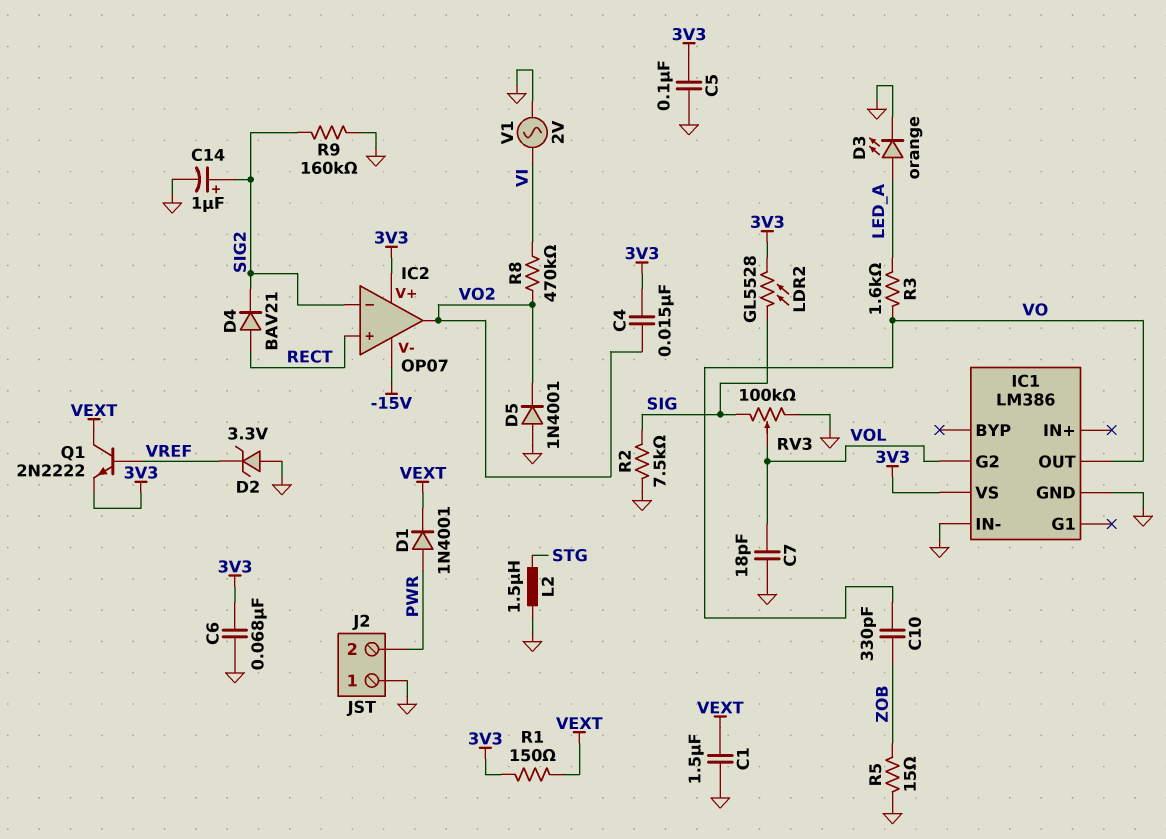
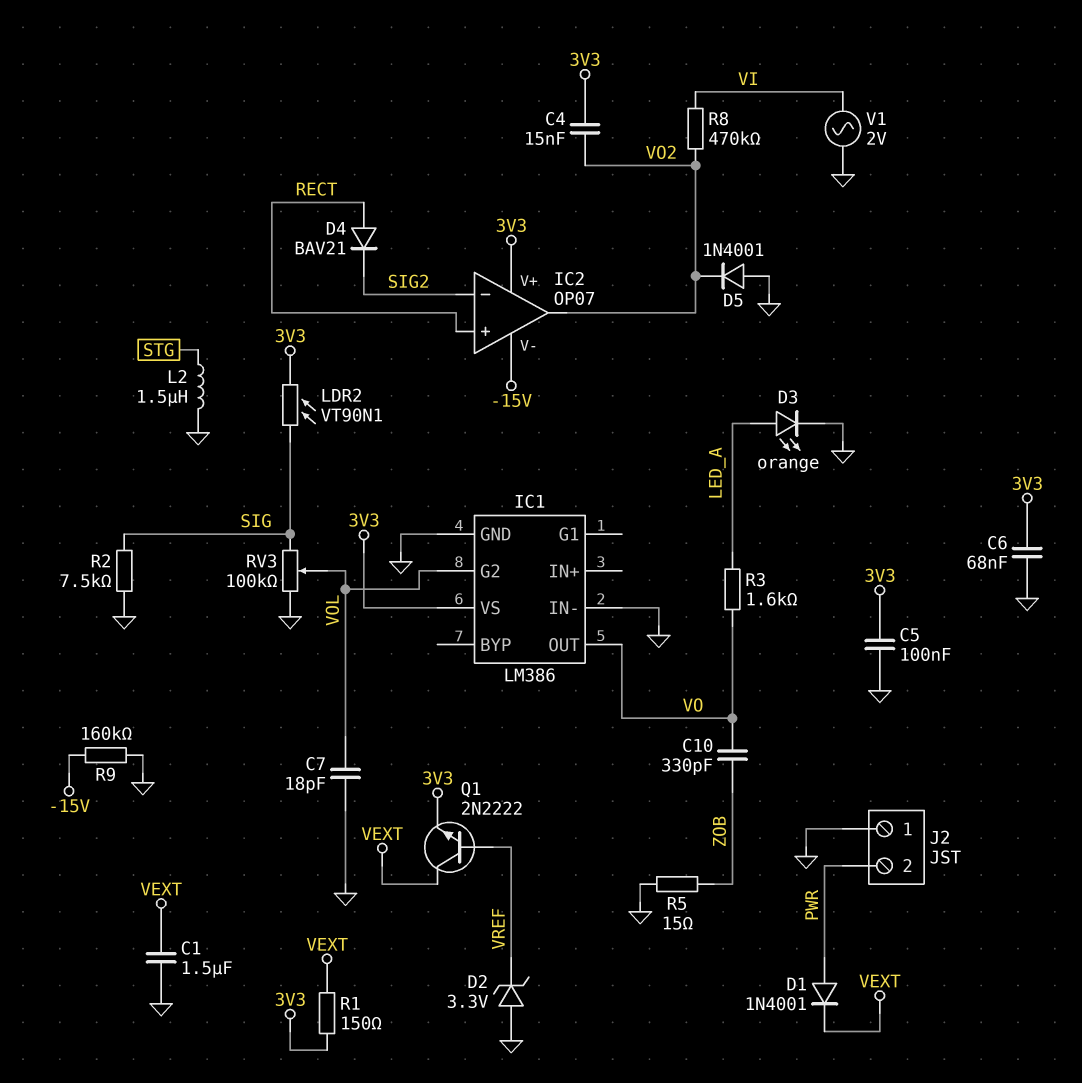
C14: 1uF (plus SIG2, minus GND) -> none
LDR2: GL5528 (3V3, SIG) -> VT90N1 (3V3, SIG)
R9: 160k (GND, SIG2) -> 160k (-15V, GND)

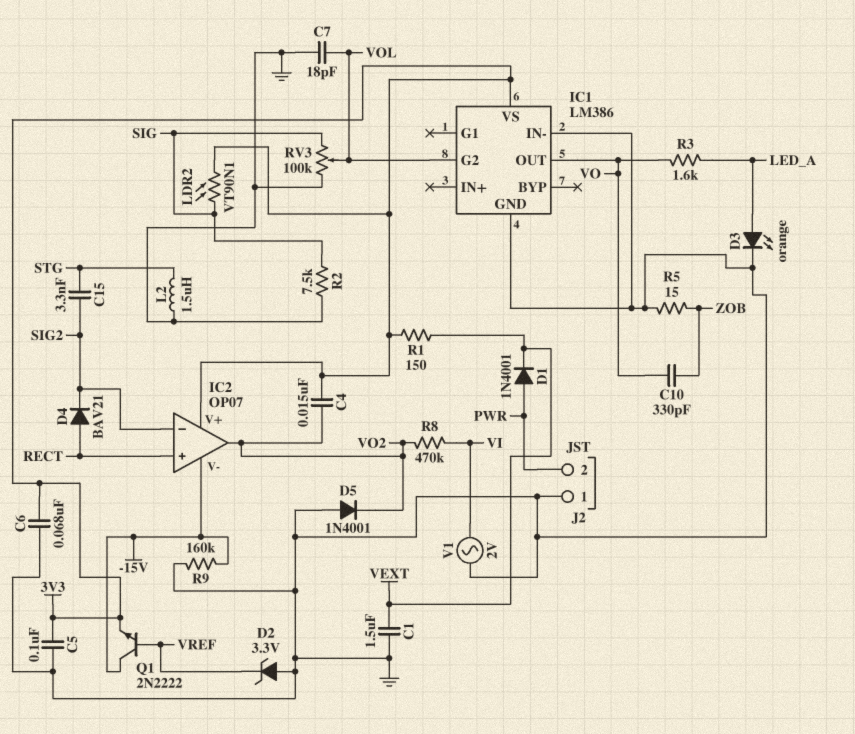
C15: none -> 3.3nF (SIG2, STG)
Q1: NPN 2N2222 (B VREF, C VEXT, E 3V3) -> NPN 2N2222 (B VREF, C -15V, E 3V3)

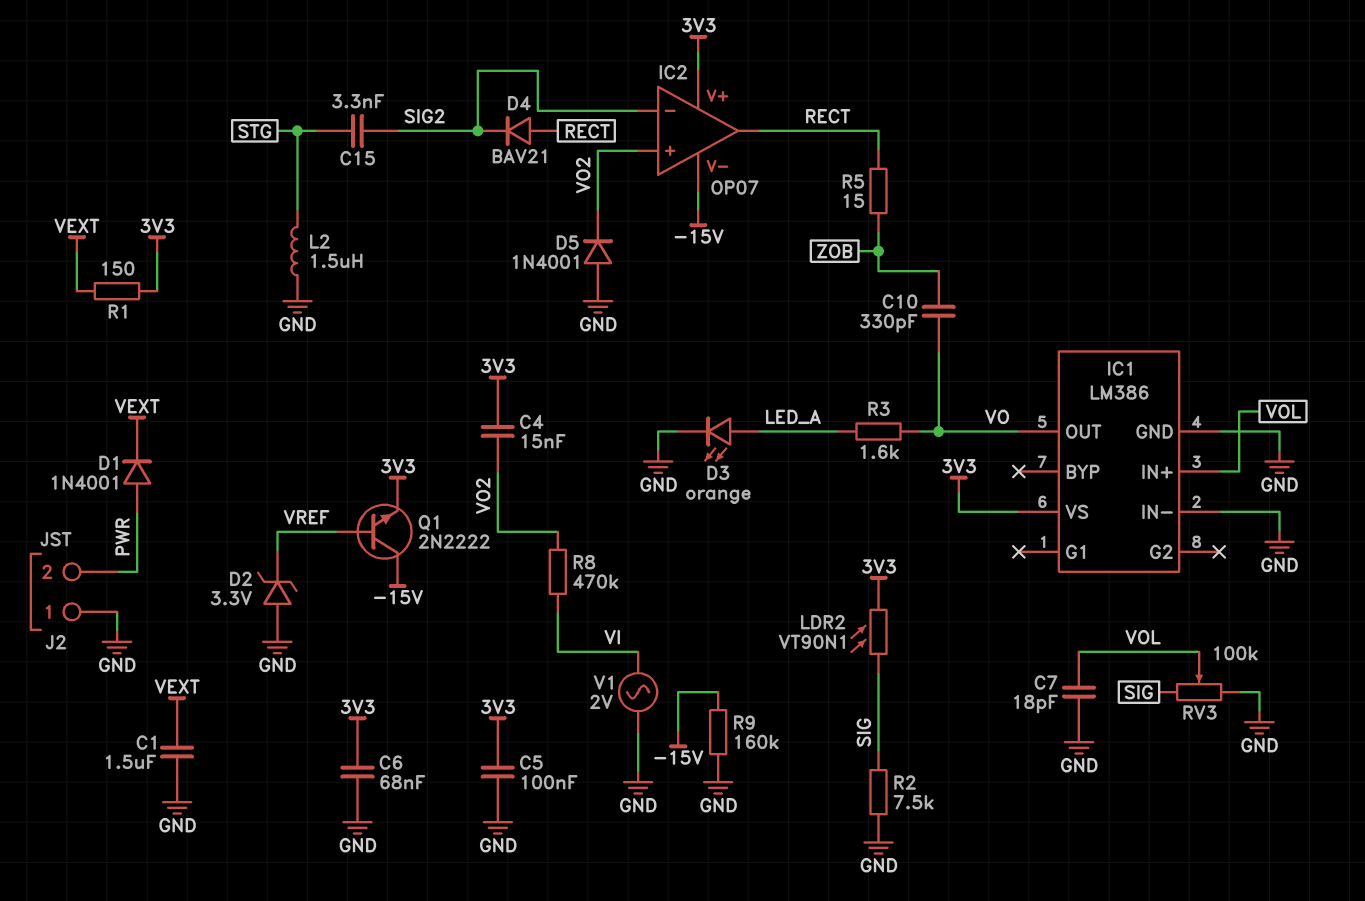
IC1 pin G2: VOL -> none
IC1 pin IN+: none -> VOL
IC2 pin in+: RECT -> VO2
IC2 pin out: VO2 -> RECT
R5: 15 (GND, ZOB) -> 15 (RECT, ZOB)

